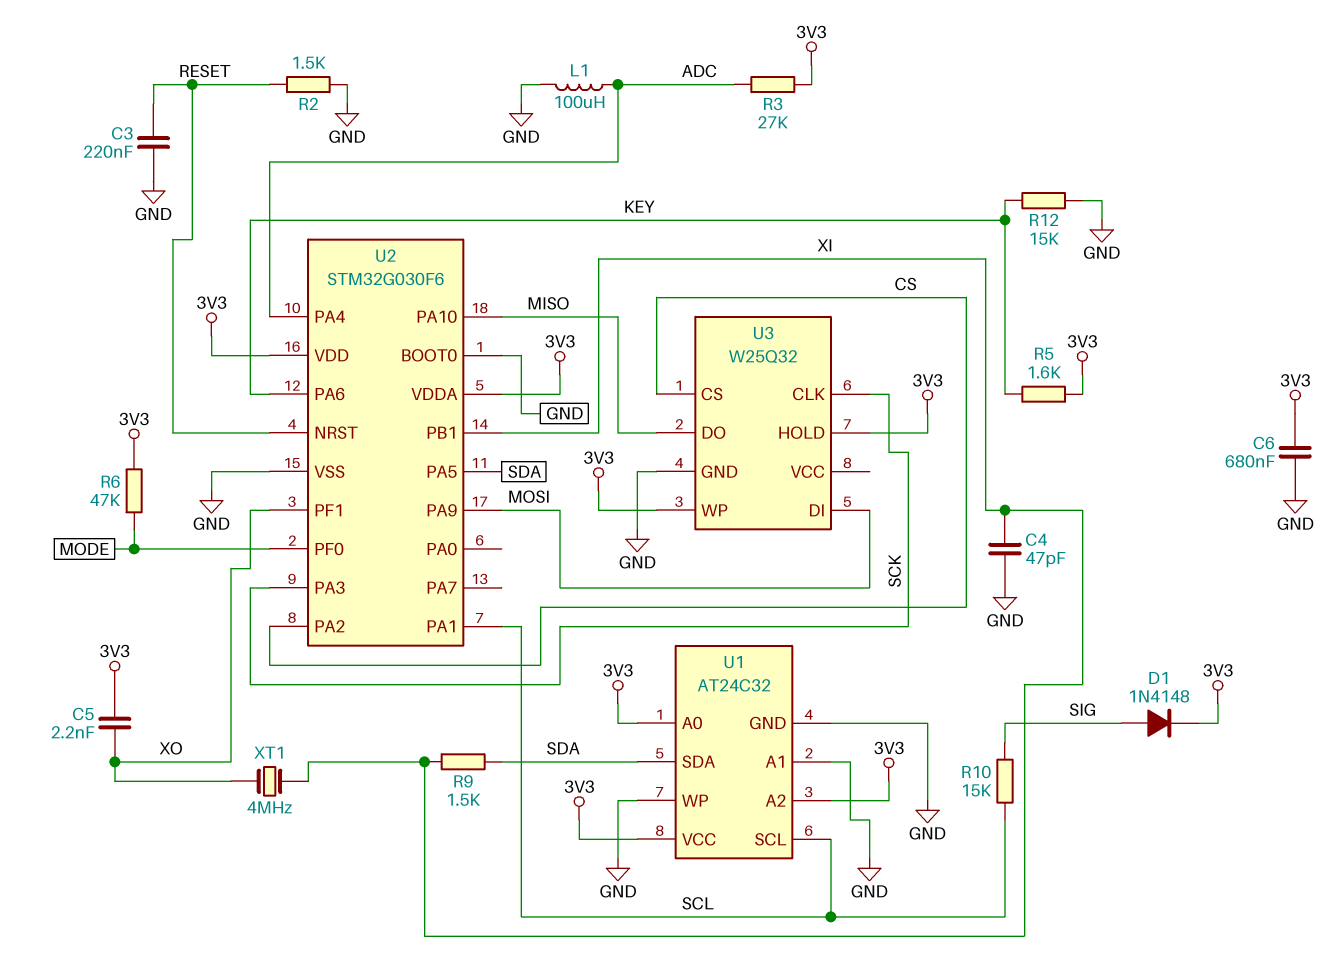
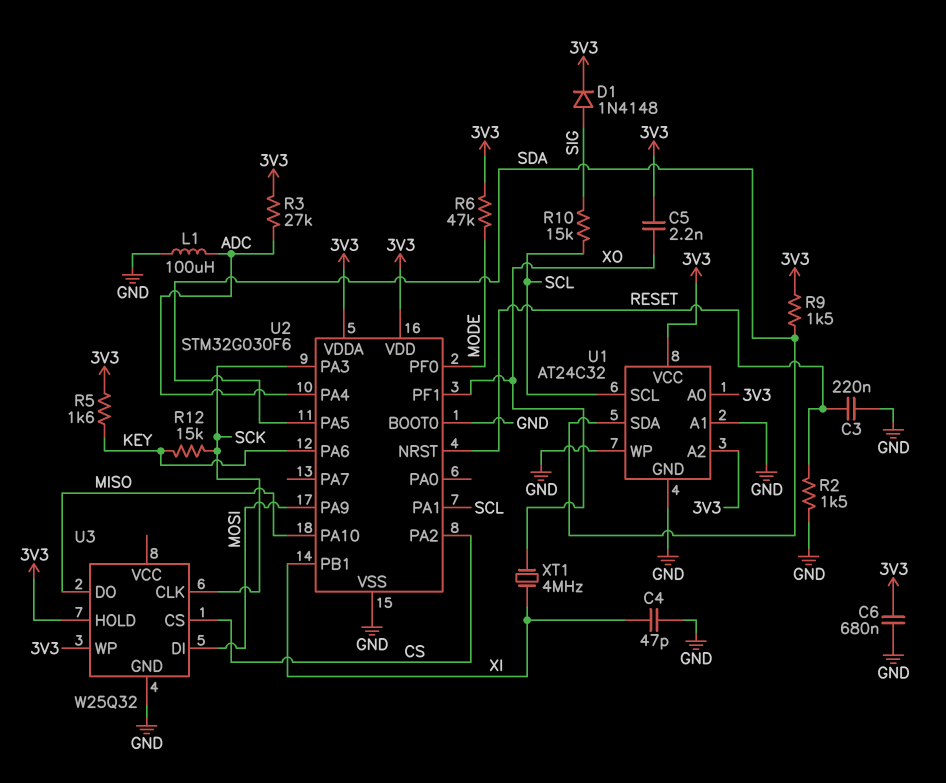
R9: 1.5k (SDA, XI) -> 1.5k (3V3, SDA)
R12: 15k (GND, KEY) -> 15k (KEY, SCK)

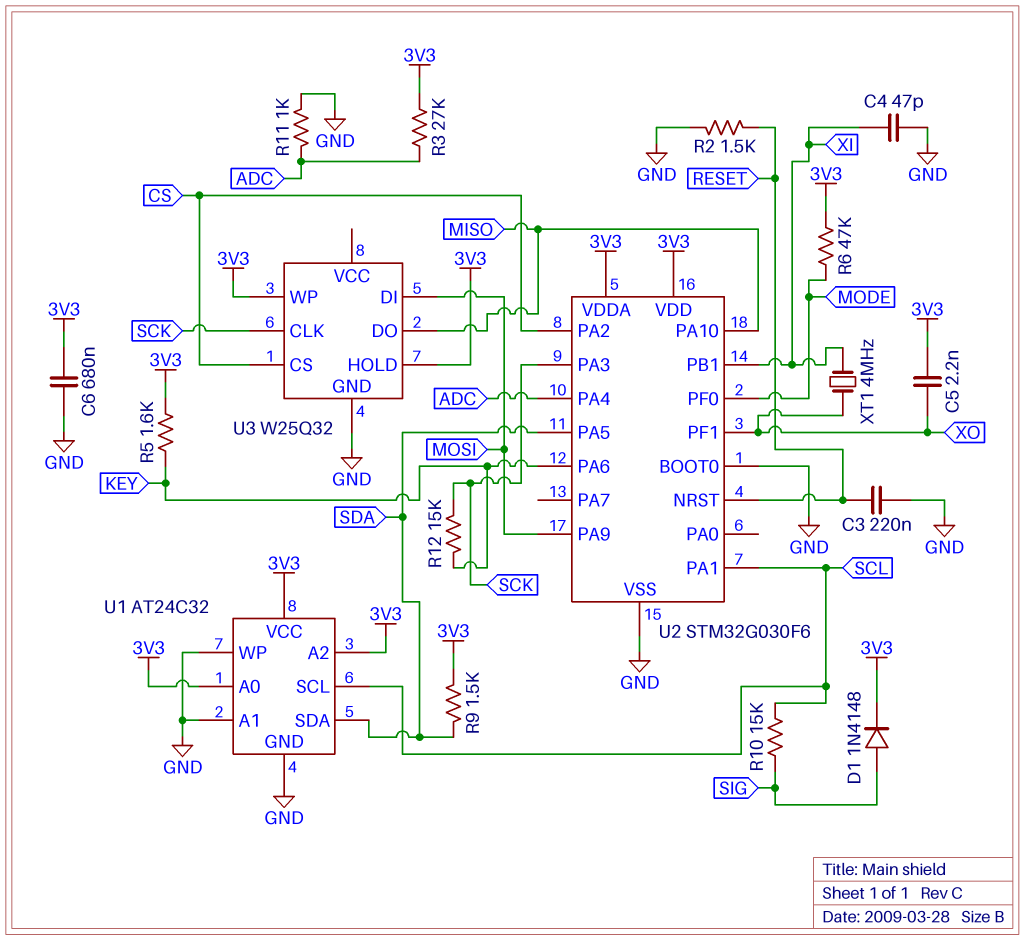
L1: 100uH (ADC, GND) -> none
R11: none -> 1k (ADC, GND)

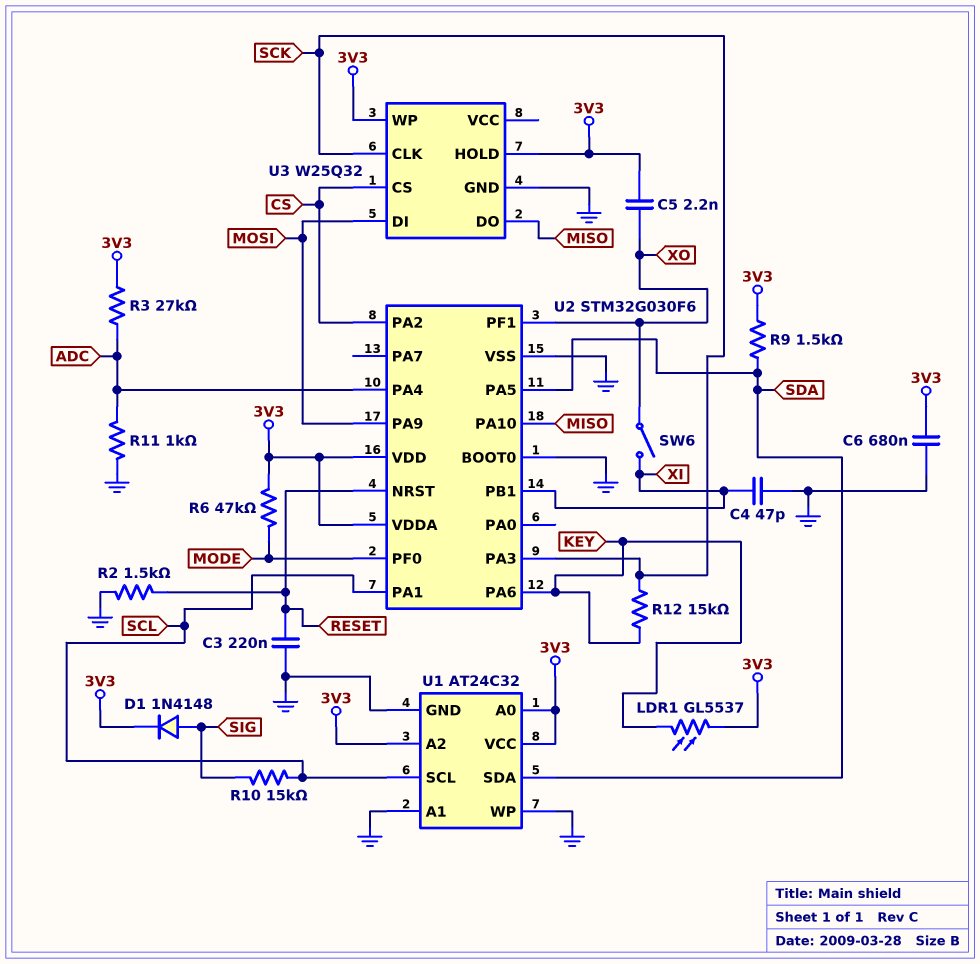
LDR1: none -> GL5537 (3V3, KEY)
R5: 1.6k (3V3, KEY) -> none
SW6: none -> switch (XI, XO)
XT1: 4MHz (XI, XO) -> none

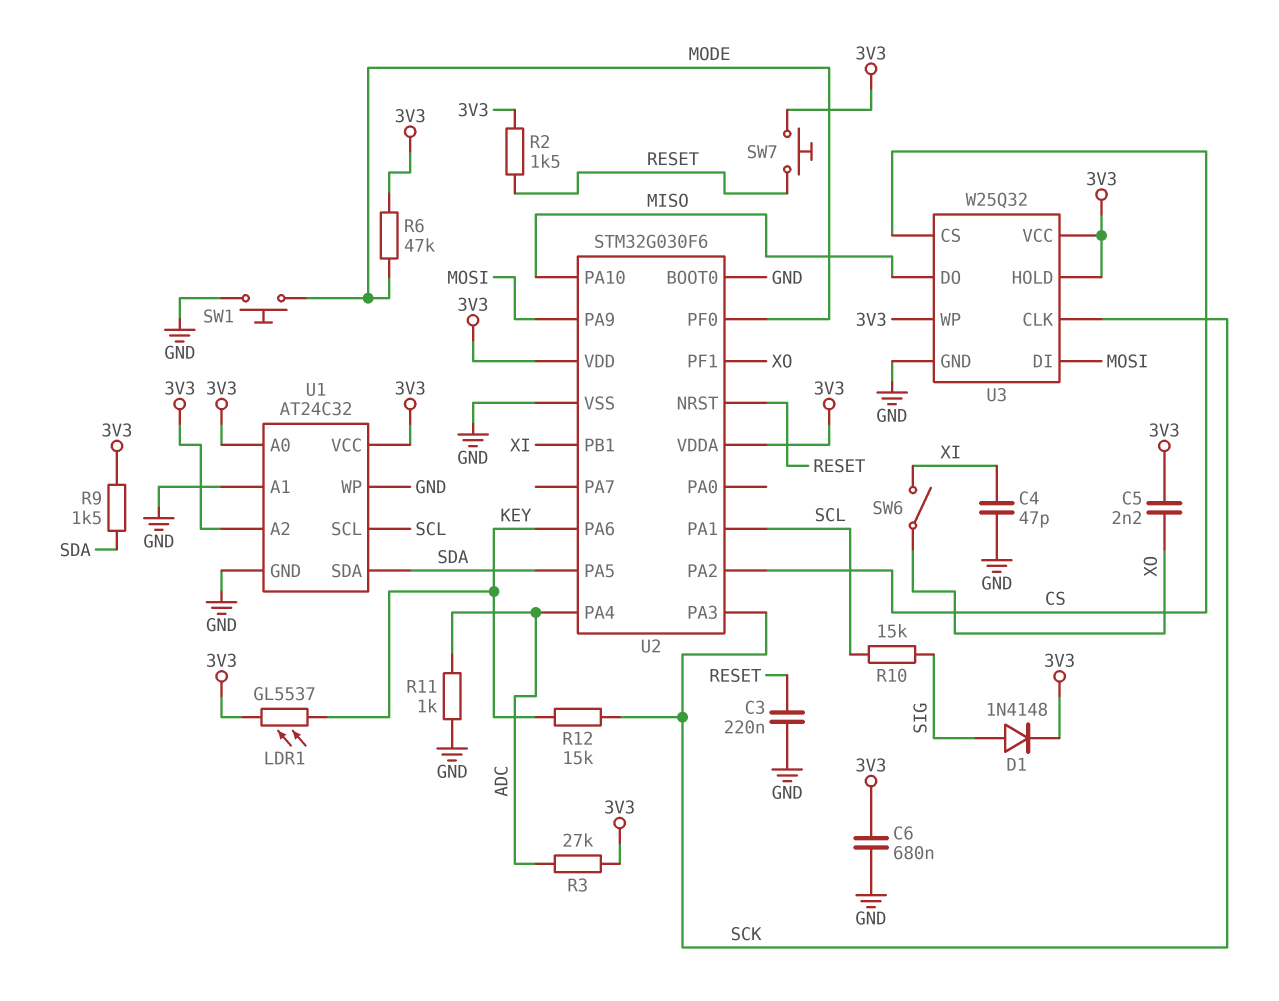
R2: 1.5k (GND, RESET) -> 1.5k (3V3, RESET)
SW1: none -> button (GND, MODE)
SW7: none -> button (3V3, RESET)
U3 pin VCC: none -> 3V3

